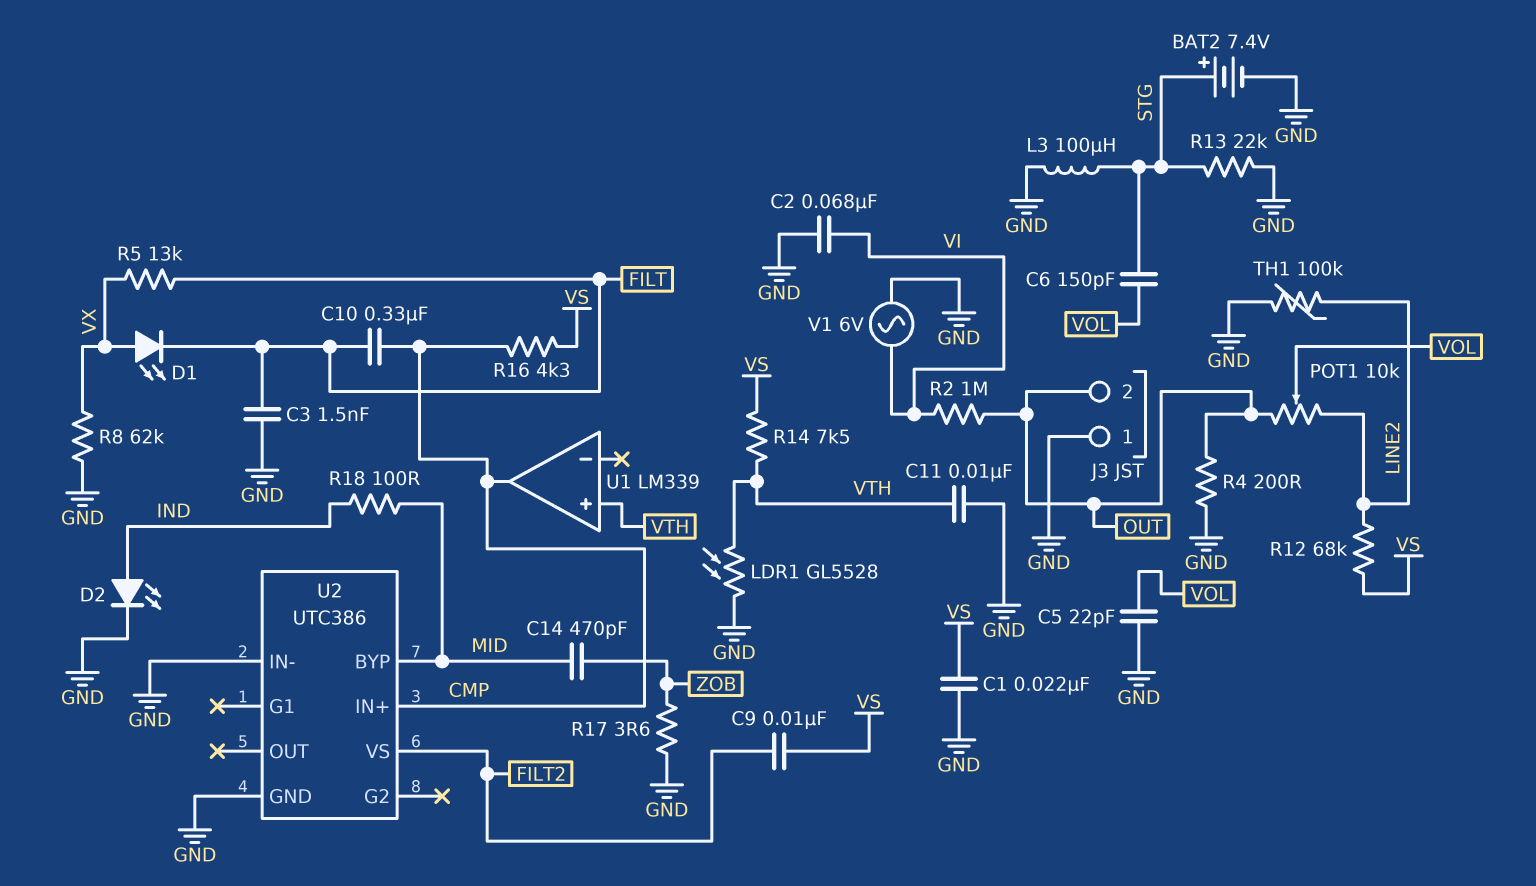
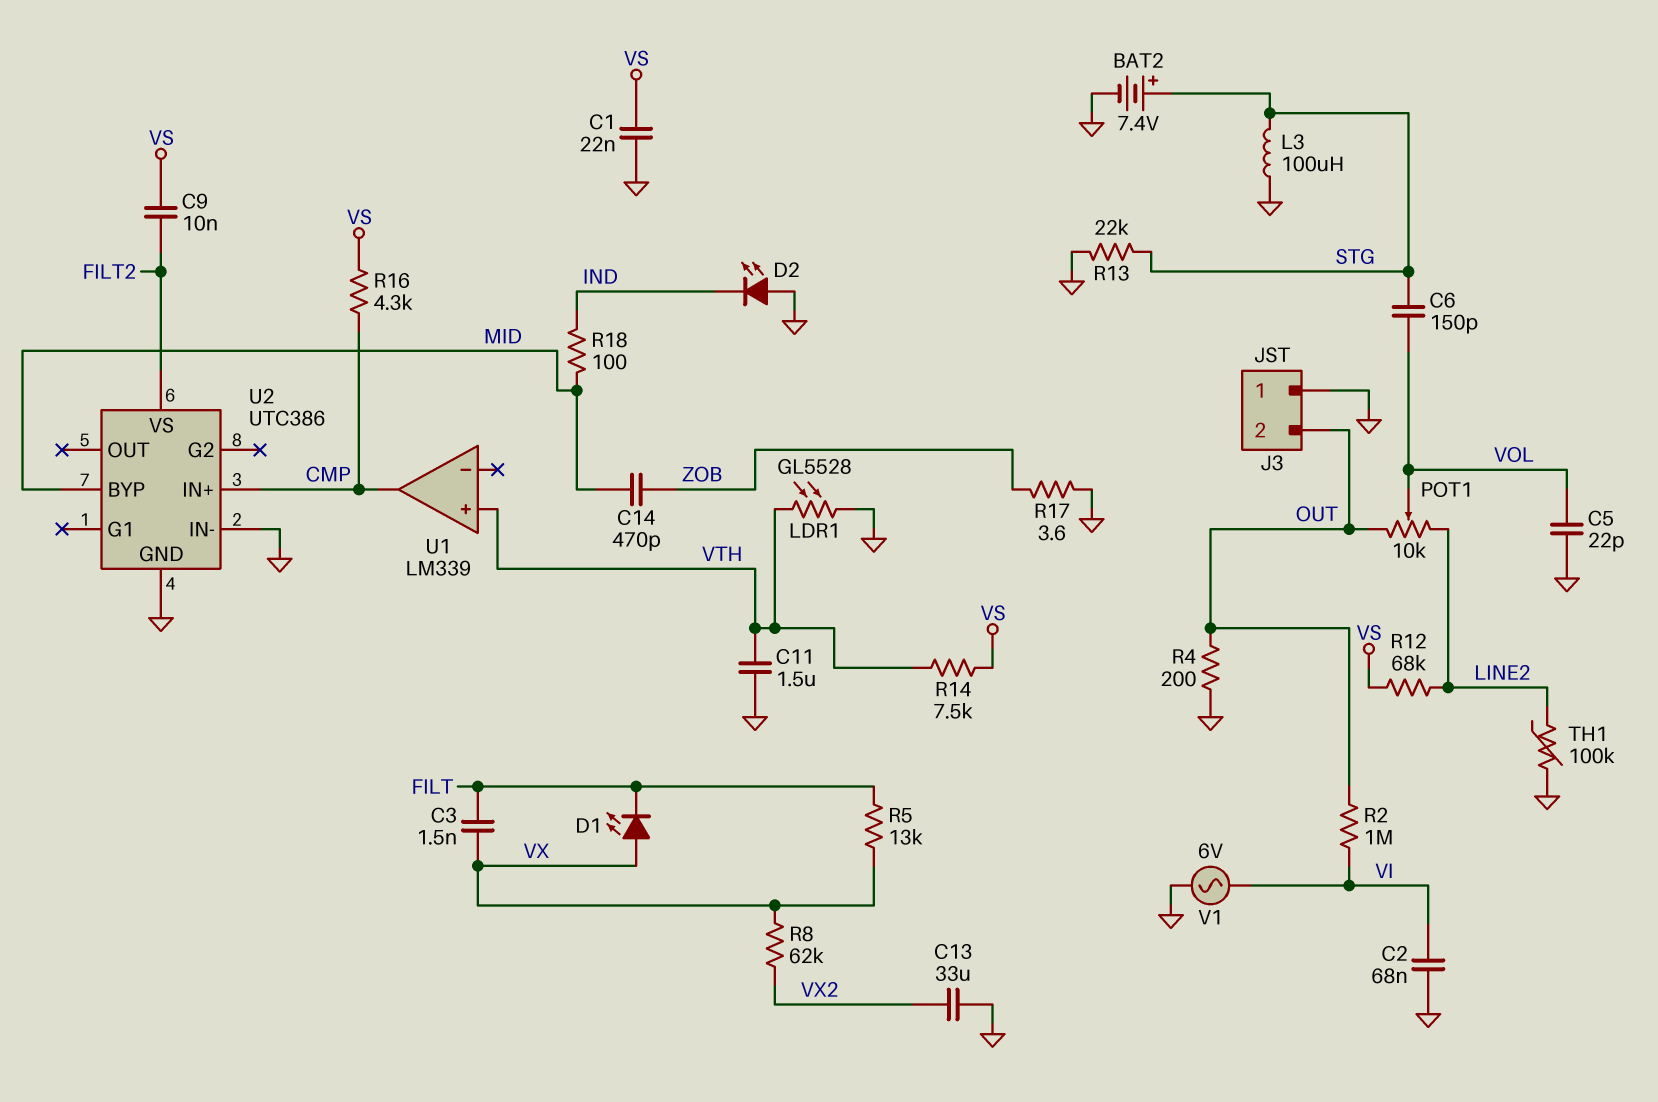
C3: 1.5nF (FILT, GND) -> 1.5nF (FILT, VX)
C10: 330nF (CMP, FILT) -> none
C11: 10nF (GND, VTH) -> 1.5uF (GND, VTH)
C13: none -> 33uF (GND, VX2)
D2: LED (A IND, K GND) -> LED (A GND, K IND)
R8: 62k (GND, VX) -> 62k (VX, VX2)

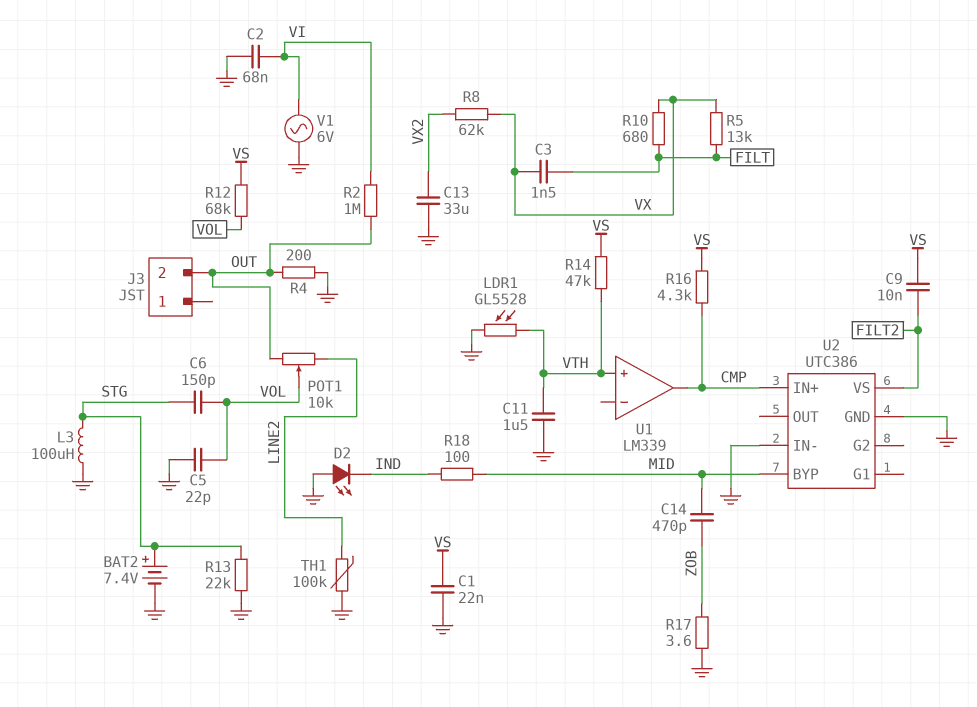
D1: LED (A VX, K FILT) -> none
J3 pin 1: GND -> none
R10: none -> 680 (FILT, VX)
R12: 68k (LINE2, VS) -> 68k (VOL, VS)
R14: 7.5k (VS, VTH) -> 47k (VS, VTH)

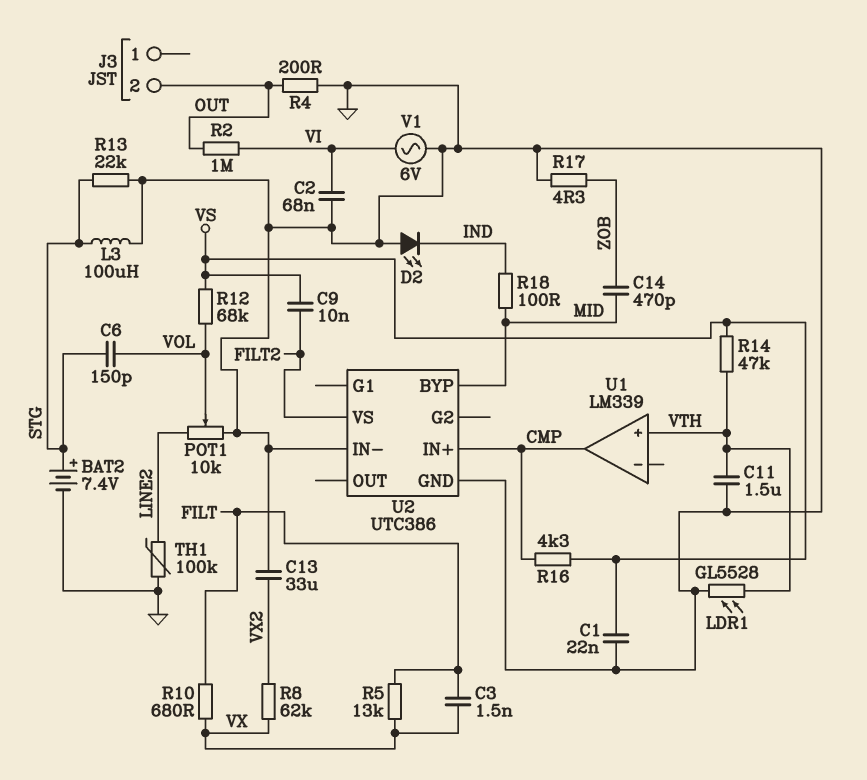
C5: 22pF (GND, VOL) -> none
POT1: 10k (LINE2, OUT, wiper VOL) -> 10k (GND, LINE2, wiper VOL)
R17: 3.6 (GND, ZOB) -> 4.3 (GND, ZOB)

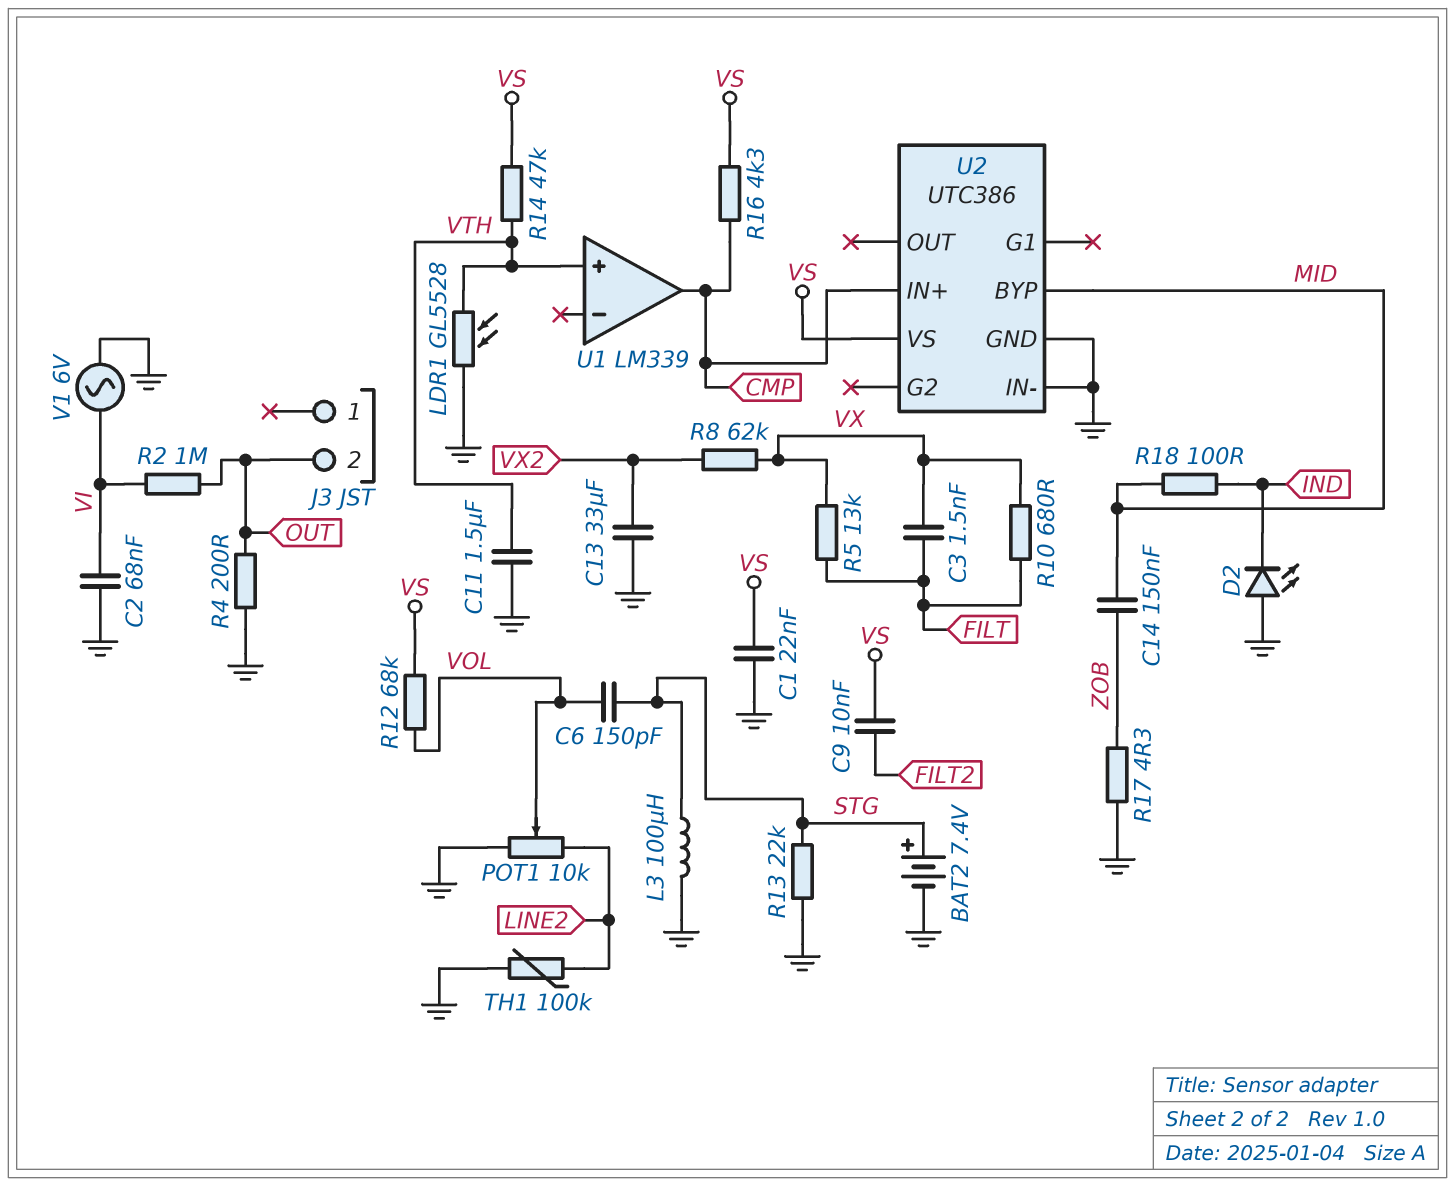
C14: 470pF (MID, ZOB) -> 150nF (MID, ZOB)
U2 pin VS: FILT2 -> VS

